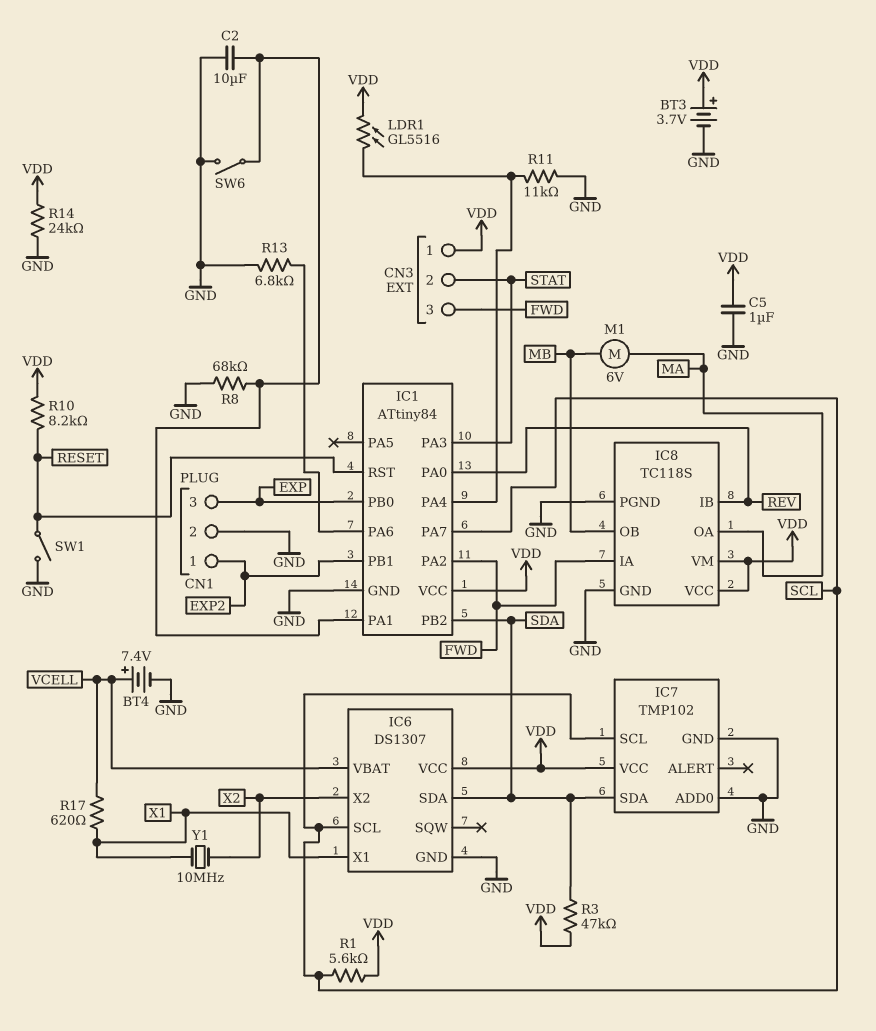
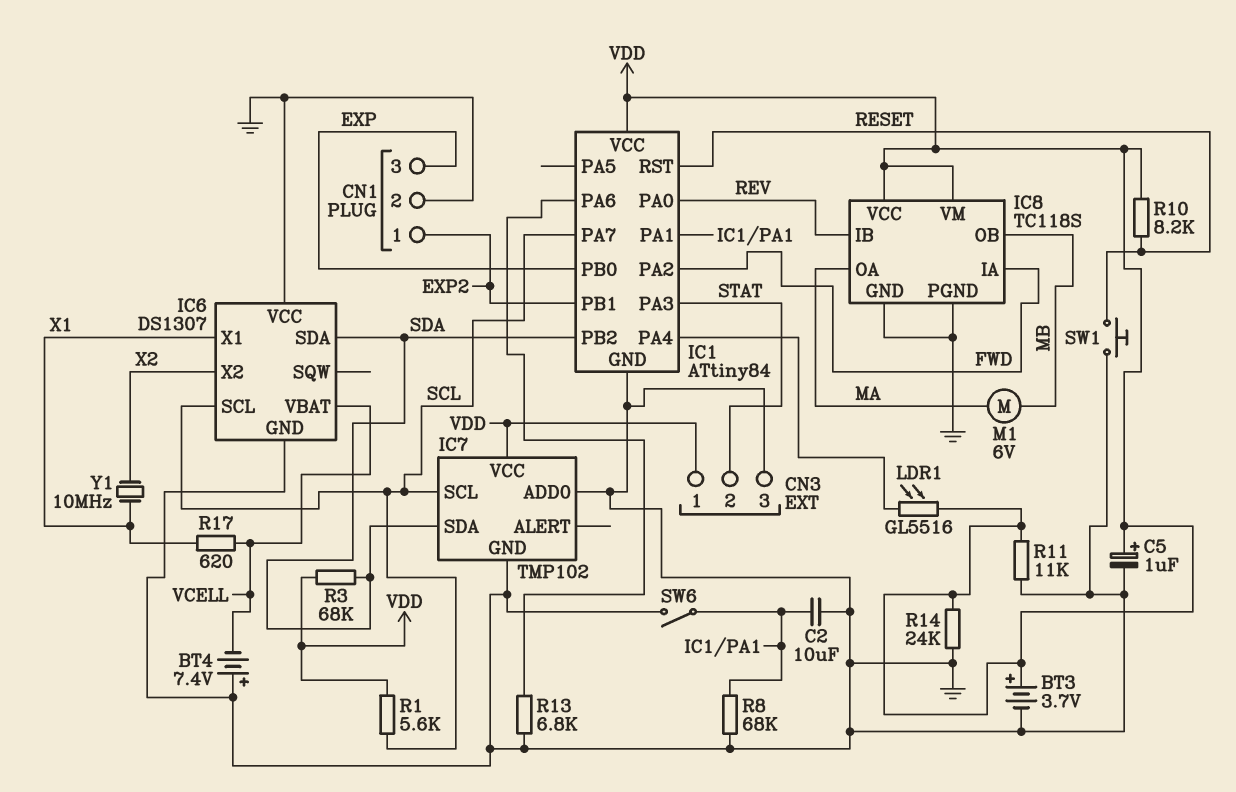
BT4: 7.4V (plus VCELL, minus GND) -> 7.4V (plus GND, minus VCELL)
C5: 1uF (GND, VDD) -> 1uF (plus VDD, minus GND)
CN3 pin 3: FWD -> GND
IC6 pin VCC: VDD -> GND
R3: 47k (SDA, VDD) -> 68k (SDA, VDD)
R11: 11k (GND, IC1/PA4) -> 11k (GND, VDD)
SW1: switch (GND, RESET) -> button (GND, RESET)

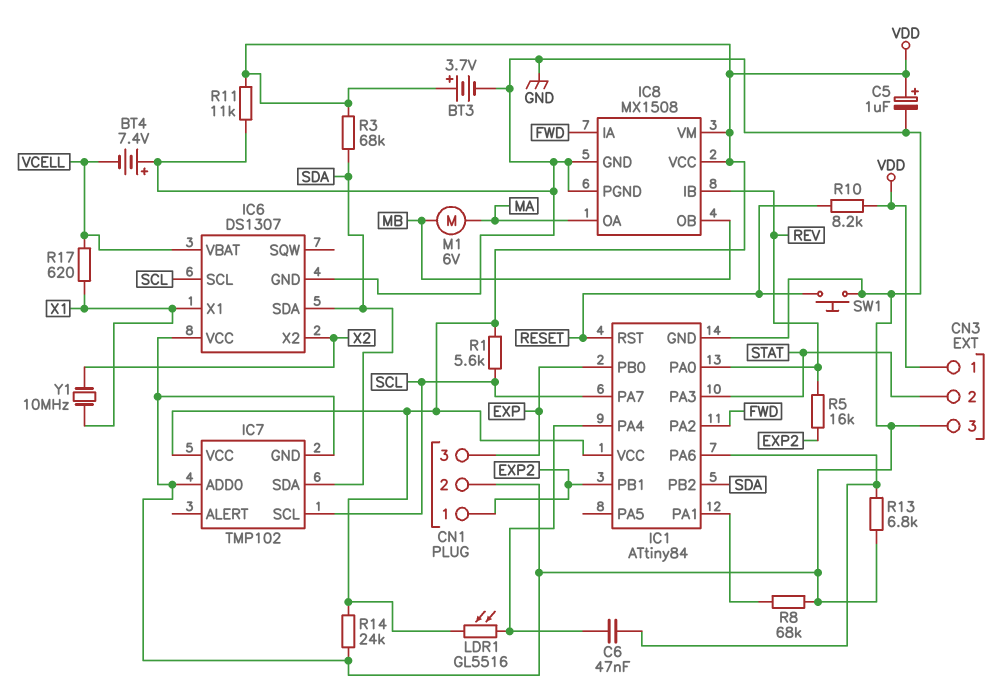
C2: 10uF (GND, IC1/PA1) -> none
C6: none -> 47nF (IC1/PA4, IC1/PA6)
IC8: TC118S -> MX1508
R5: none -> 16k (EXP2, REV)
SW6: switch (GND, IC1/PA1) -> none

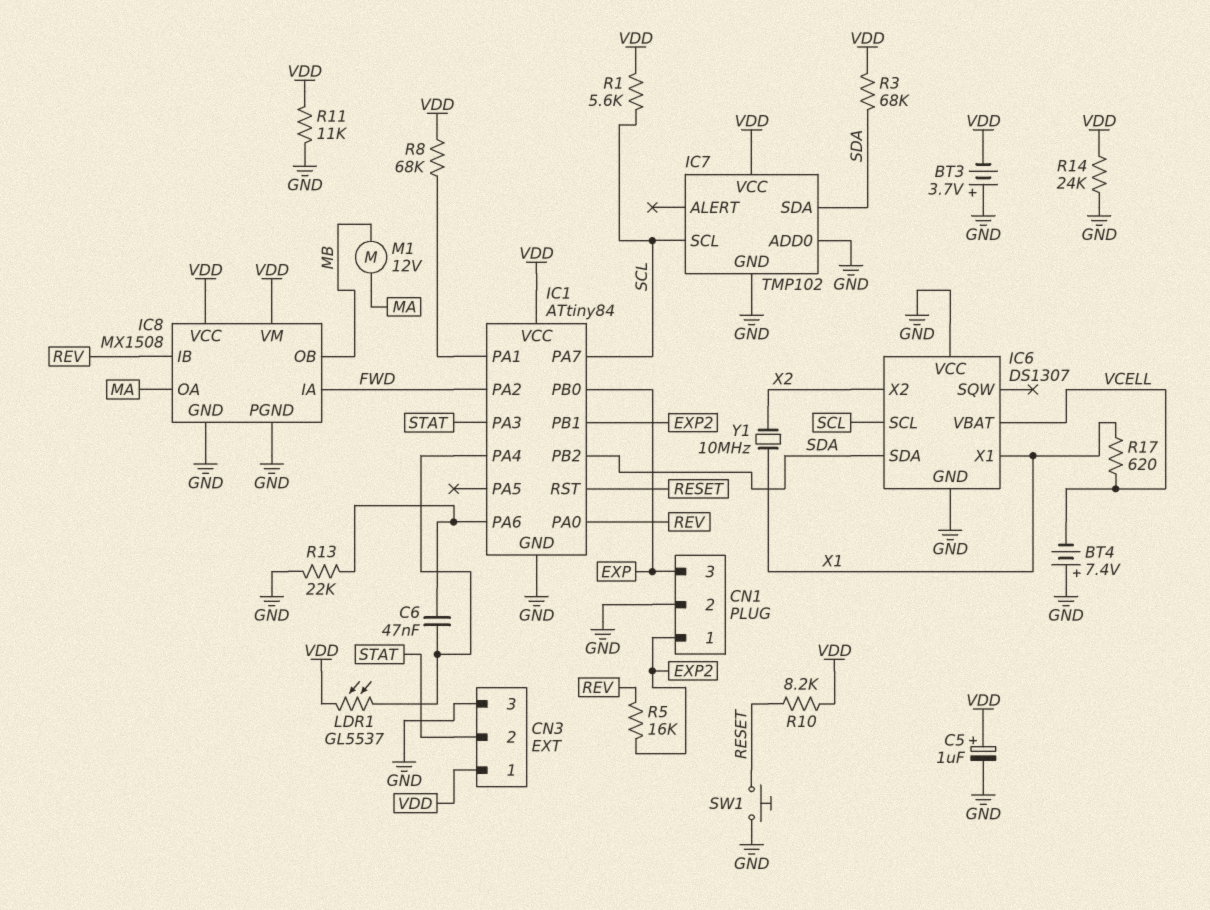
BT3: 3.7V (plus VDD, minus GND) -> 3.7V (plus GND, minus VDD)
LDR1: GL5516 (IC1/PA4, VDD) -> GL5537 (IC1/PA4, VDD)
M1: motor 6V (MA, MB) -> motor 12V (MA, MB)
R8: 68k (GND, IC1/PA1) -> 68k (IC1/PA1, VDD)
R13: 6.8k (GND, IC1/PA6) -> 22k (GND, IC1/PA6)

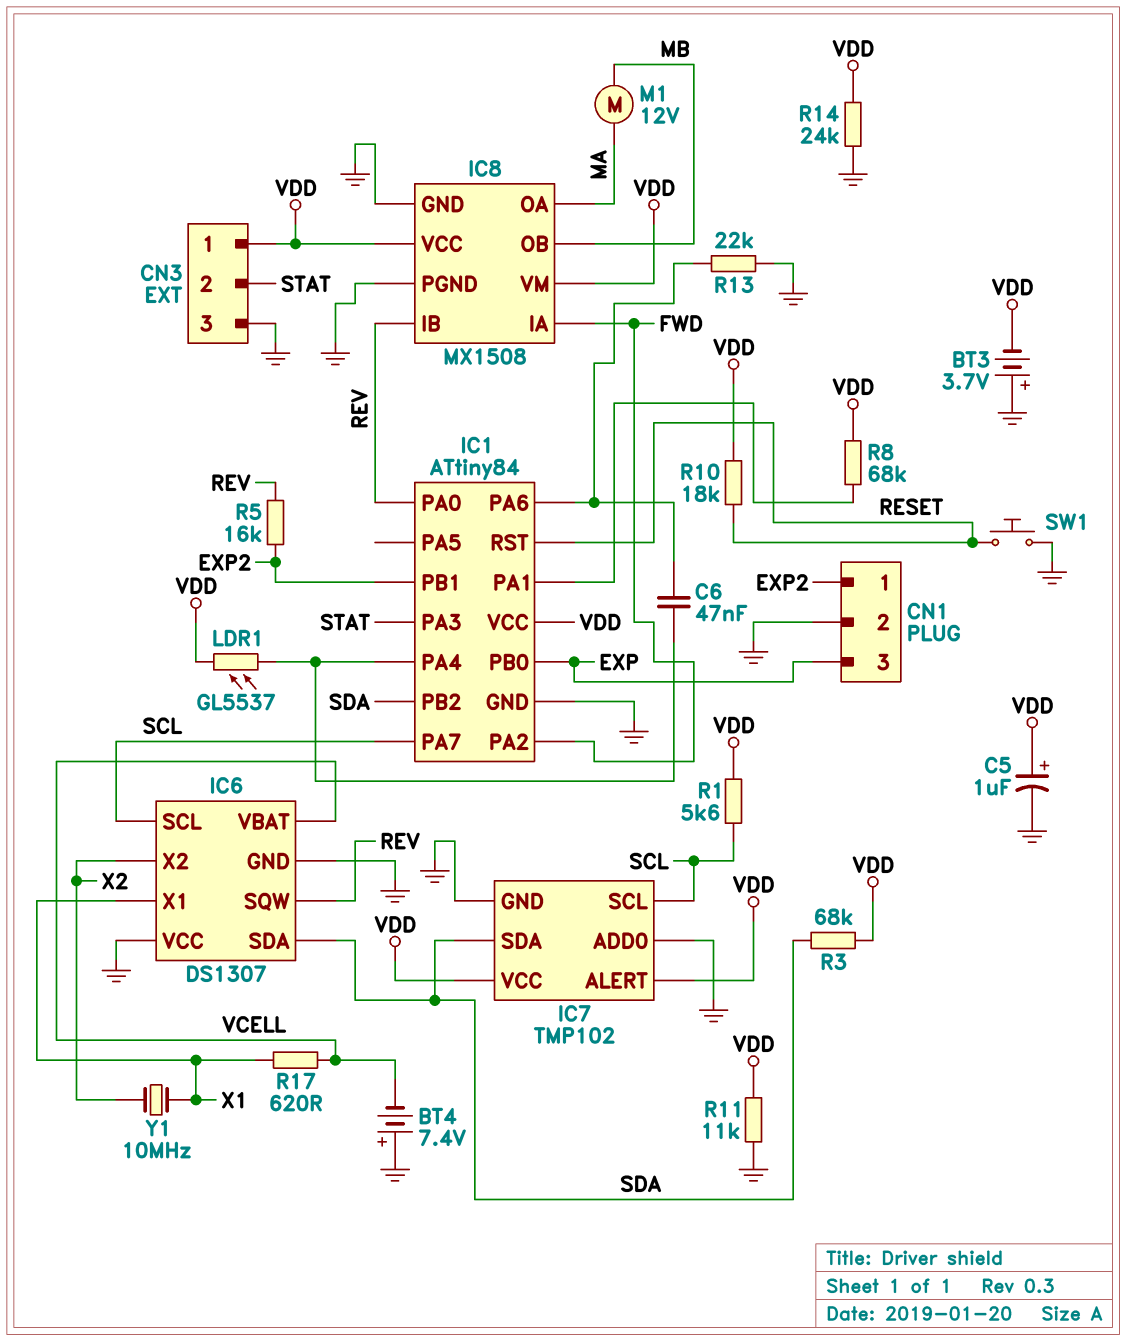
IC6 pin SQW: none -> REV
IC7 pin ALERT: none -> VDD
R10: 8.2k (RESET, VDD) -> 18k (RESET, VDD)

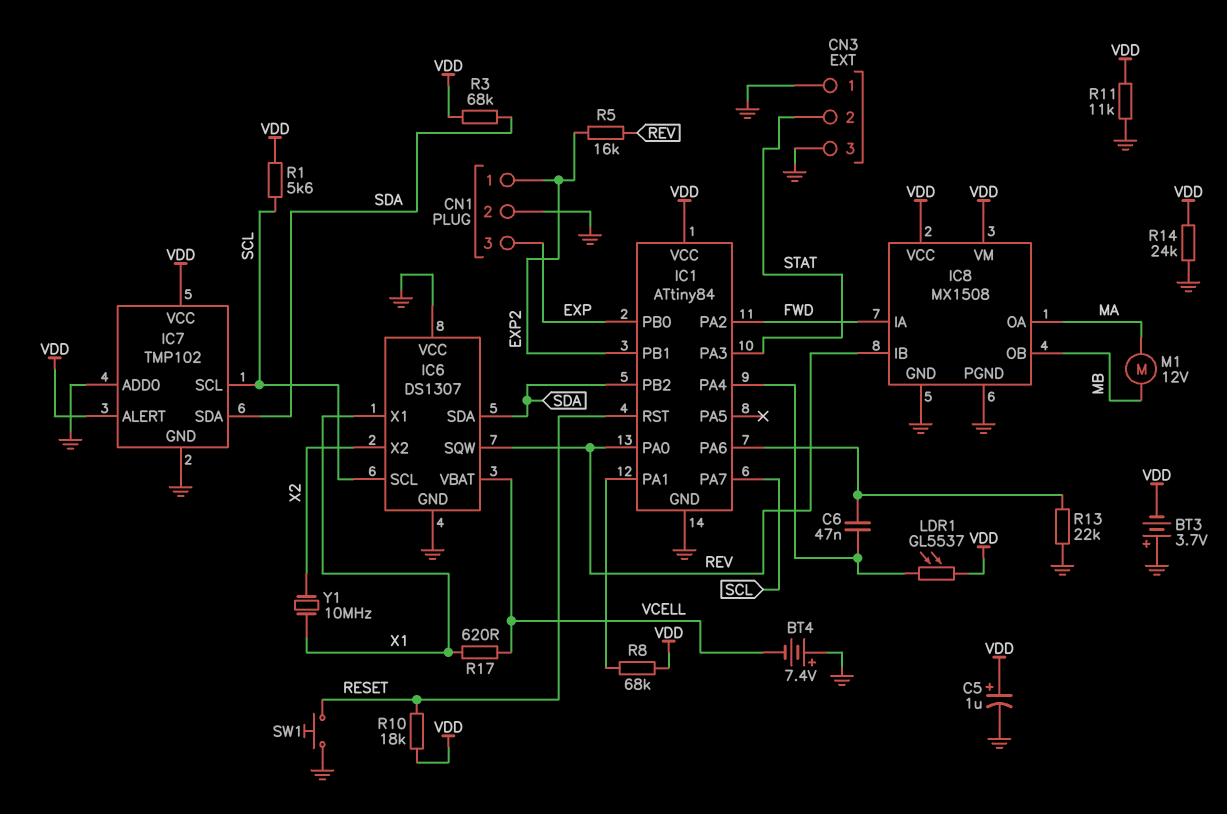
CN3 pin 1: VDD -> GND

